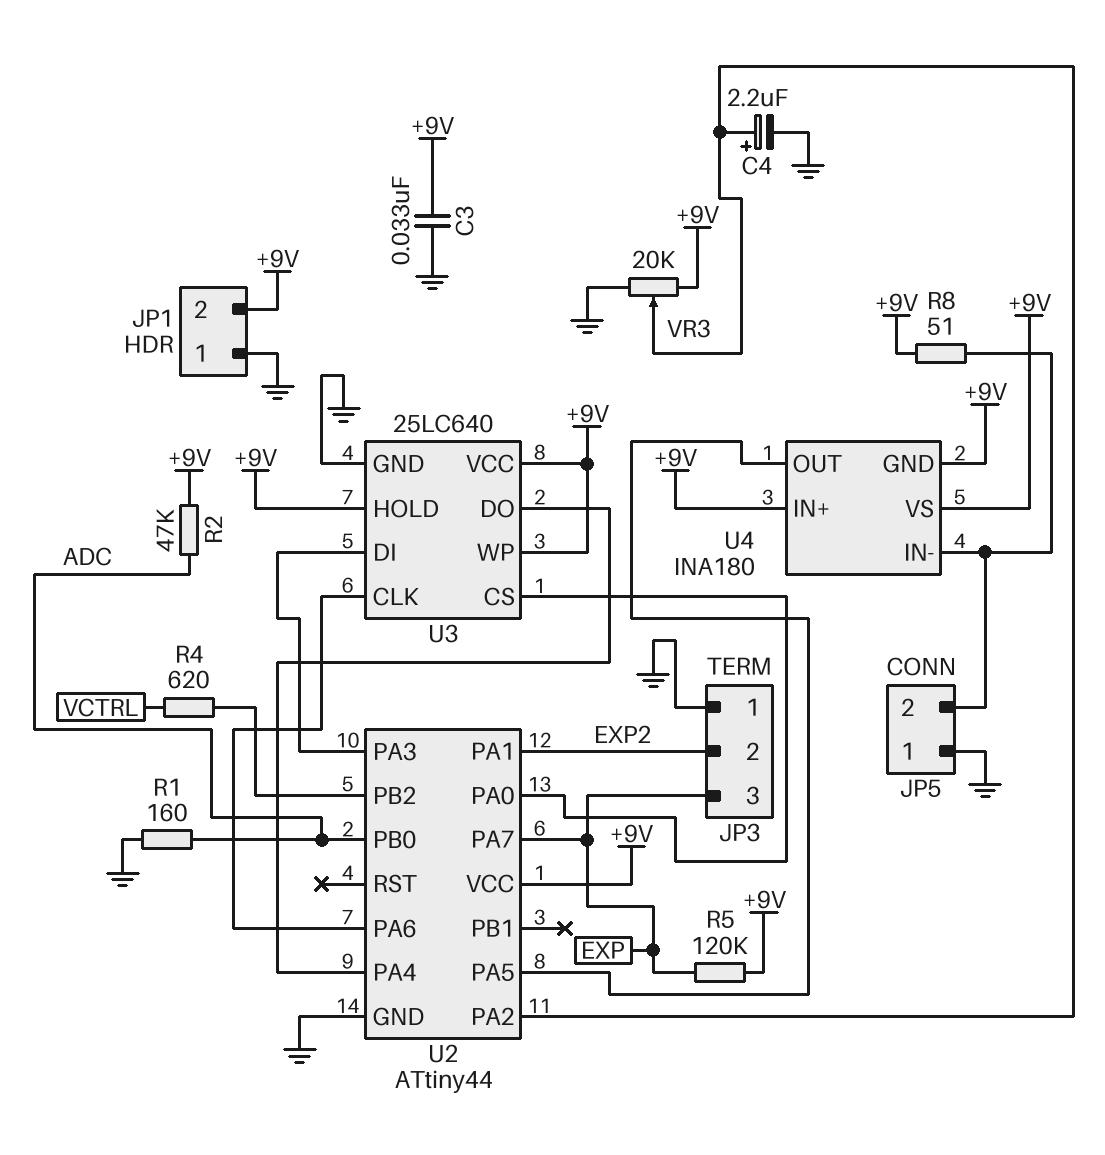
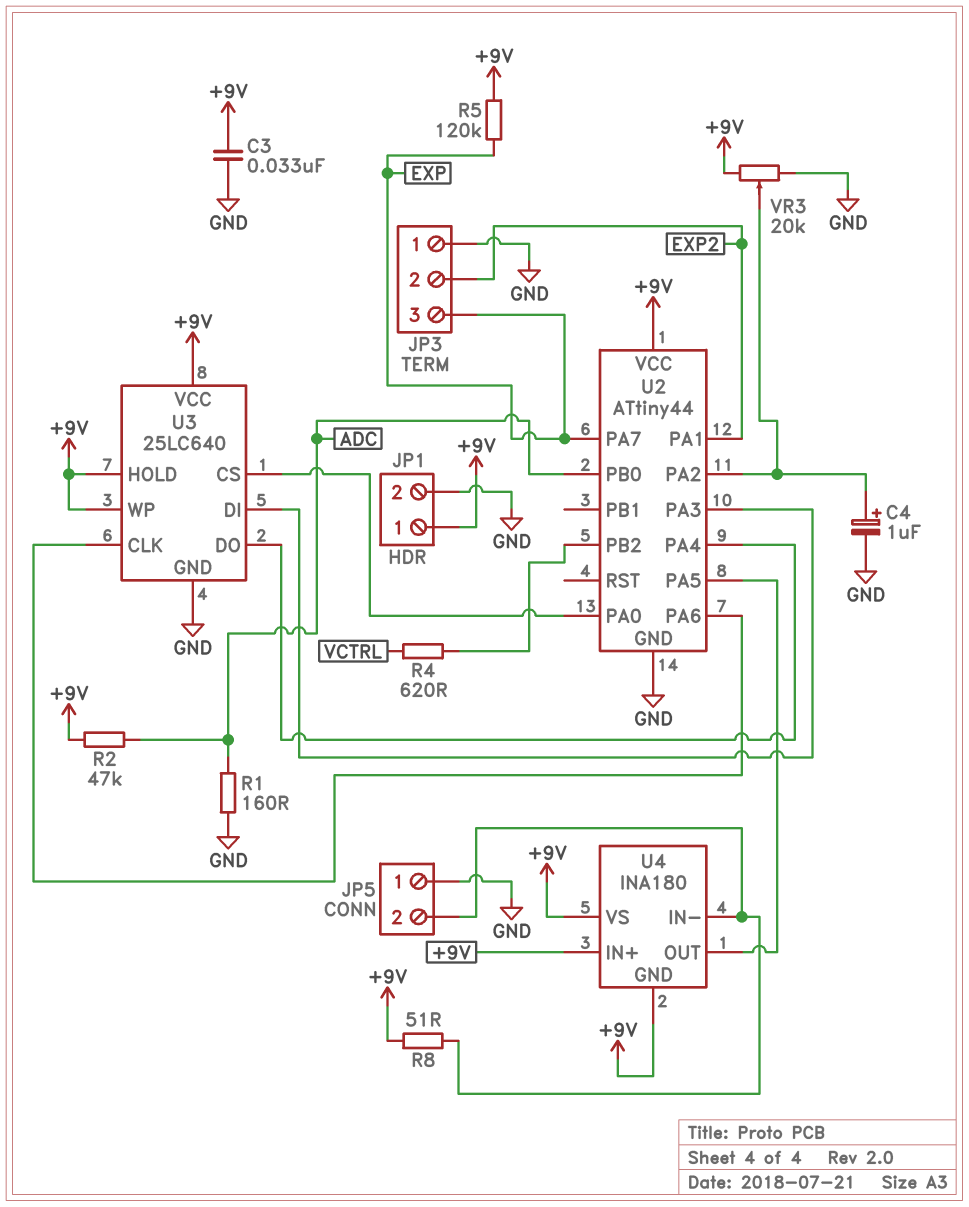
C4: 2.2uF (plus U2/PA2, minus GND) -> 1uF (plus U2/PA2, minus GND)
JP1 pin 1: GND -> +9V
JP1 pin 2: +9V -> GND

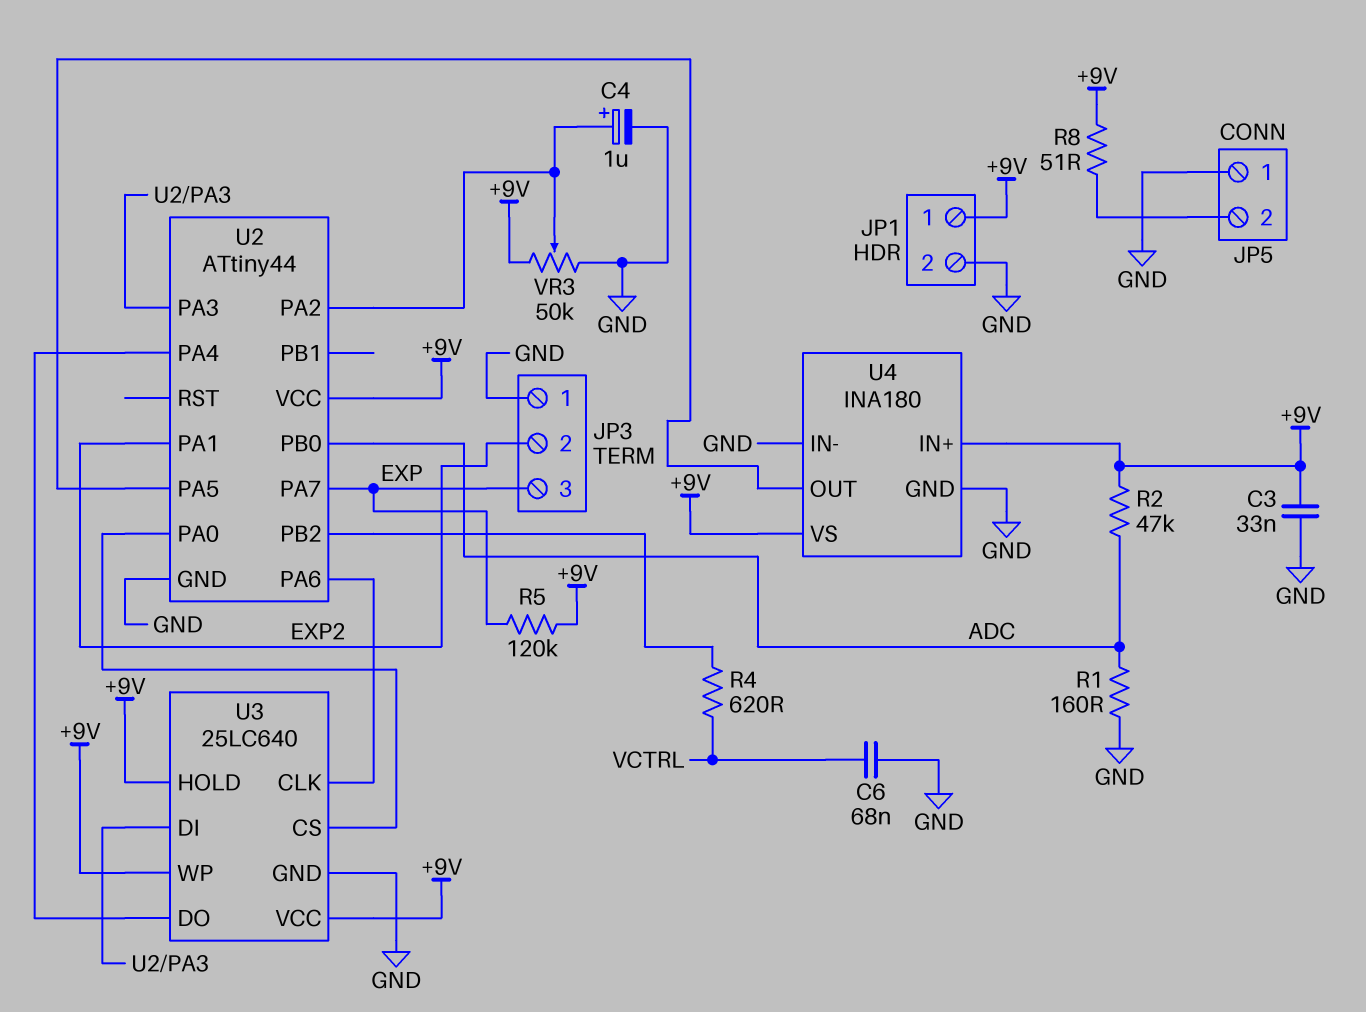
C6: none -> 68nF (GND, VCTRL)
U4 pin GND: +9V -> GND
U4 pin IN-: JP5/2 -> GND
VR3: 20k (+9V, GND, wiper U2/PA2) -> 50k (+9V, GND, wiper U2/PA2)

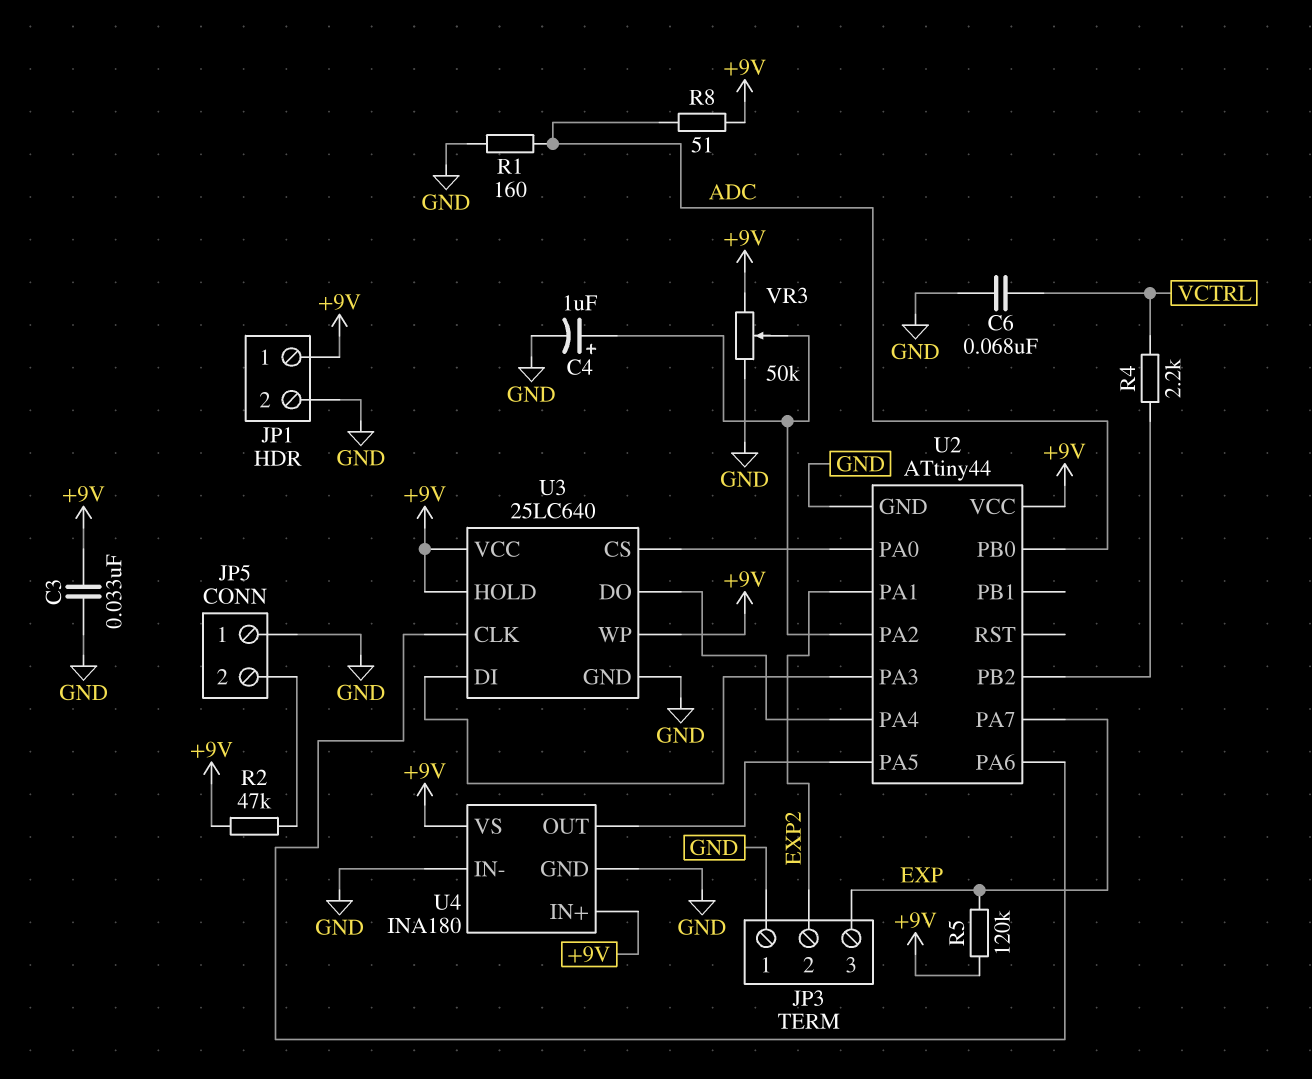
R2: 47k (+9V, ADC) -> 47k (+9V, JP5/2)
R4: 620 (U2/PB2, VCTRL) -> 2.2k (U2/PB2, VCTRL)
R8: 51 (+9V, JP5/2) -> 51 (+9V, ADC)

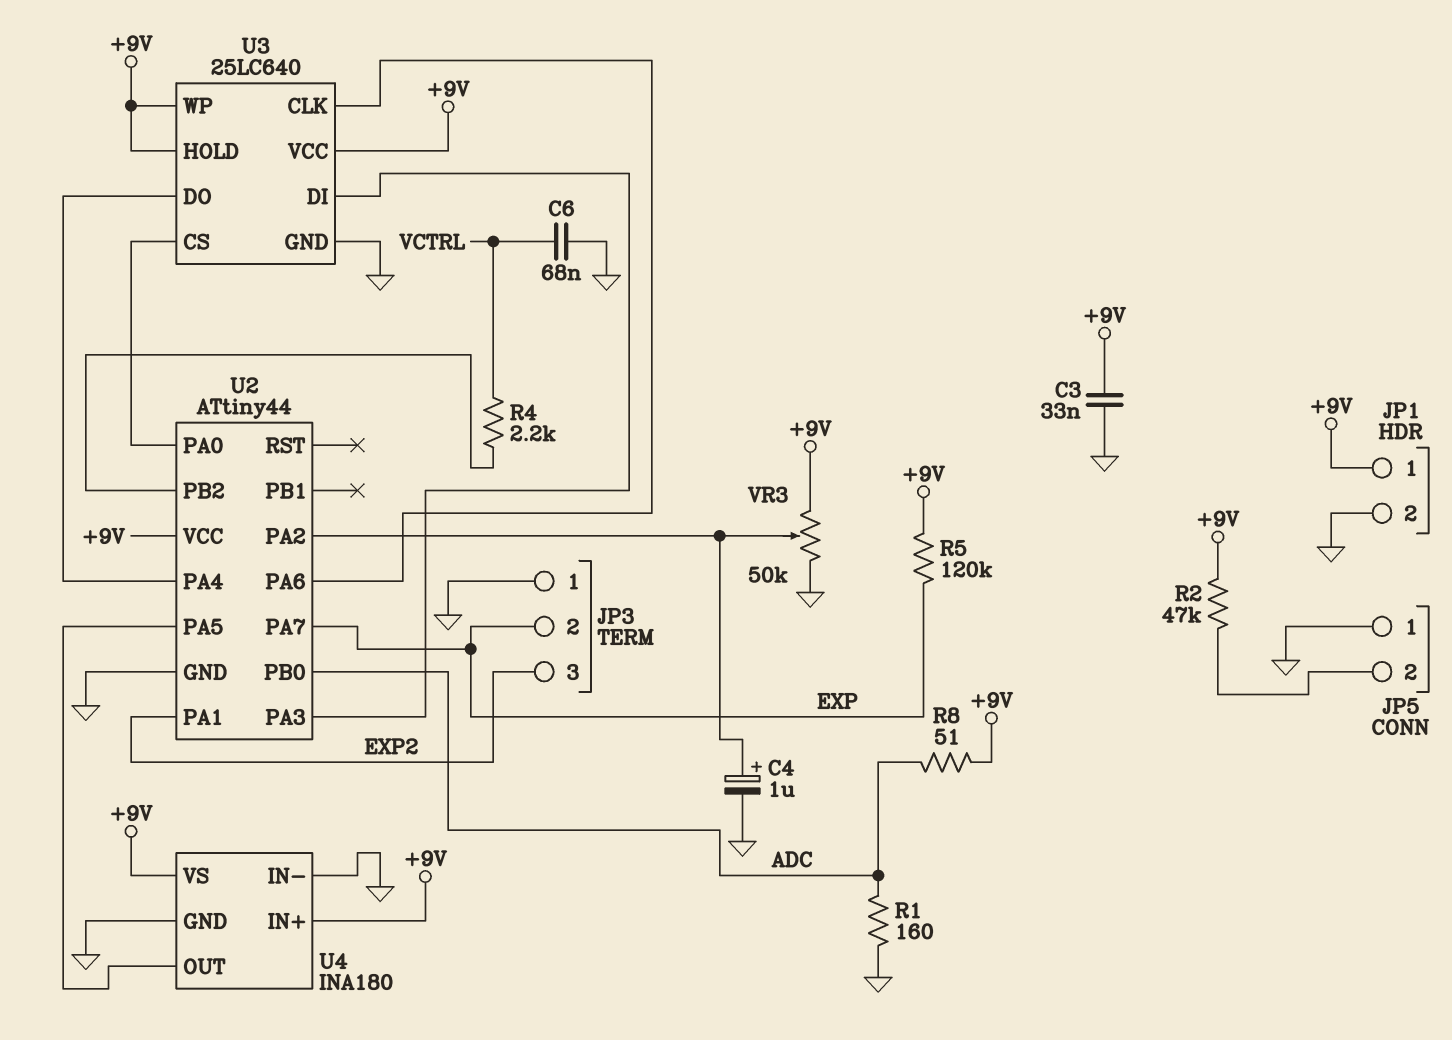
JP3 pin 2: EXP2 -> EXP
JP3 pin 3: EXP -> EXP2

